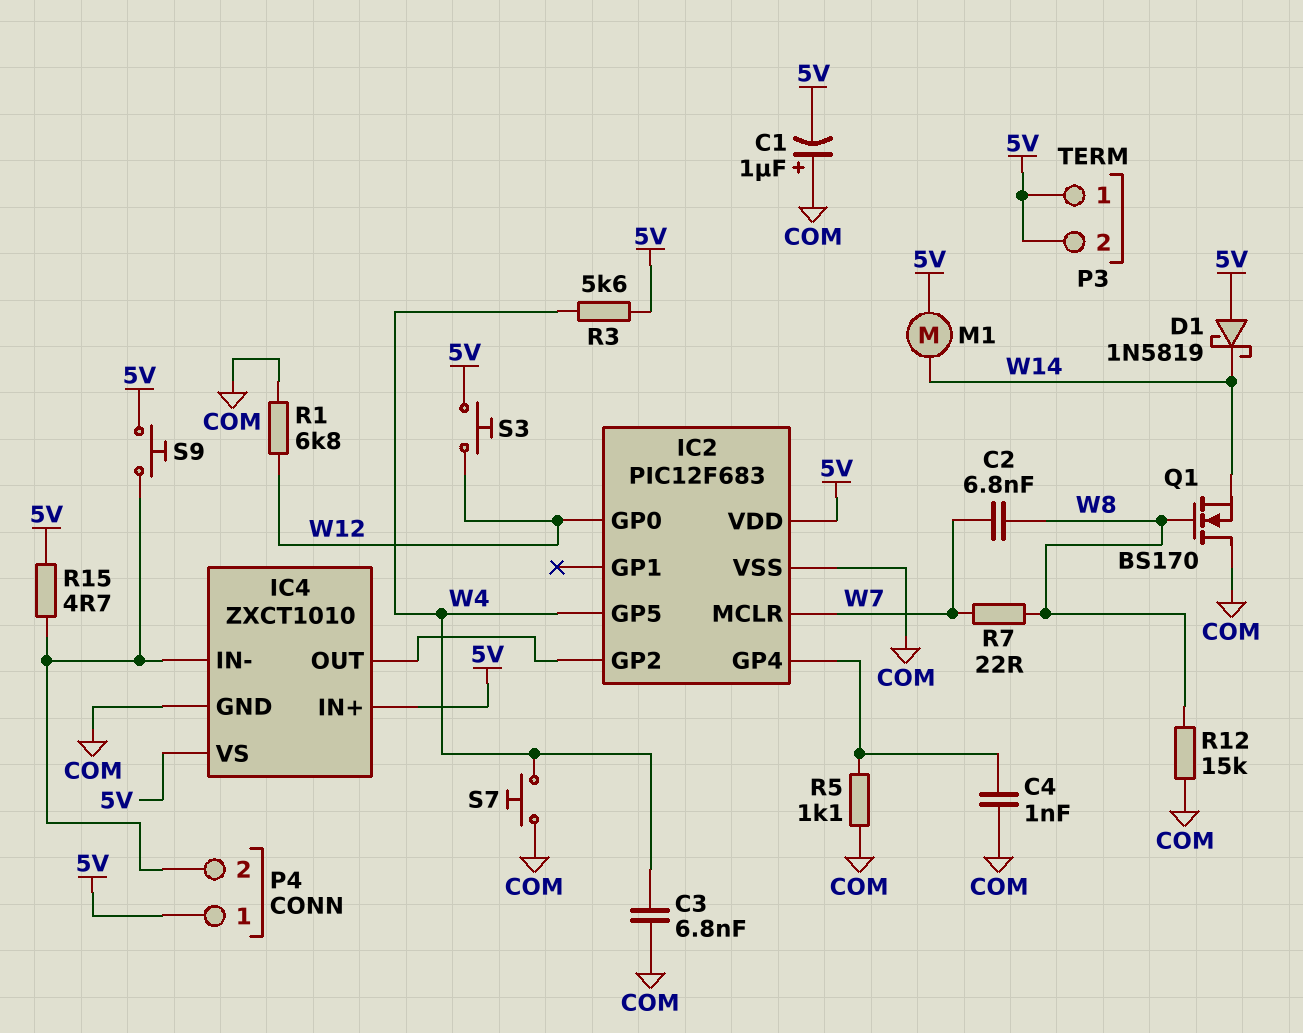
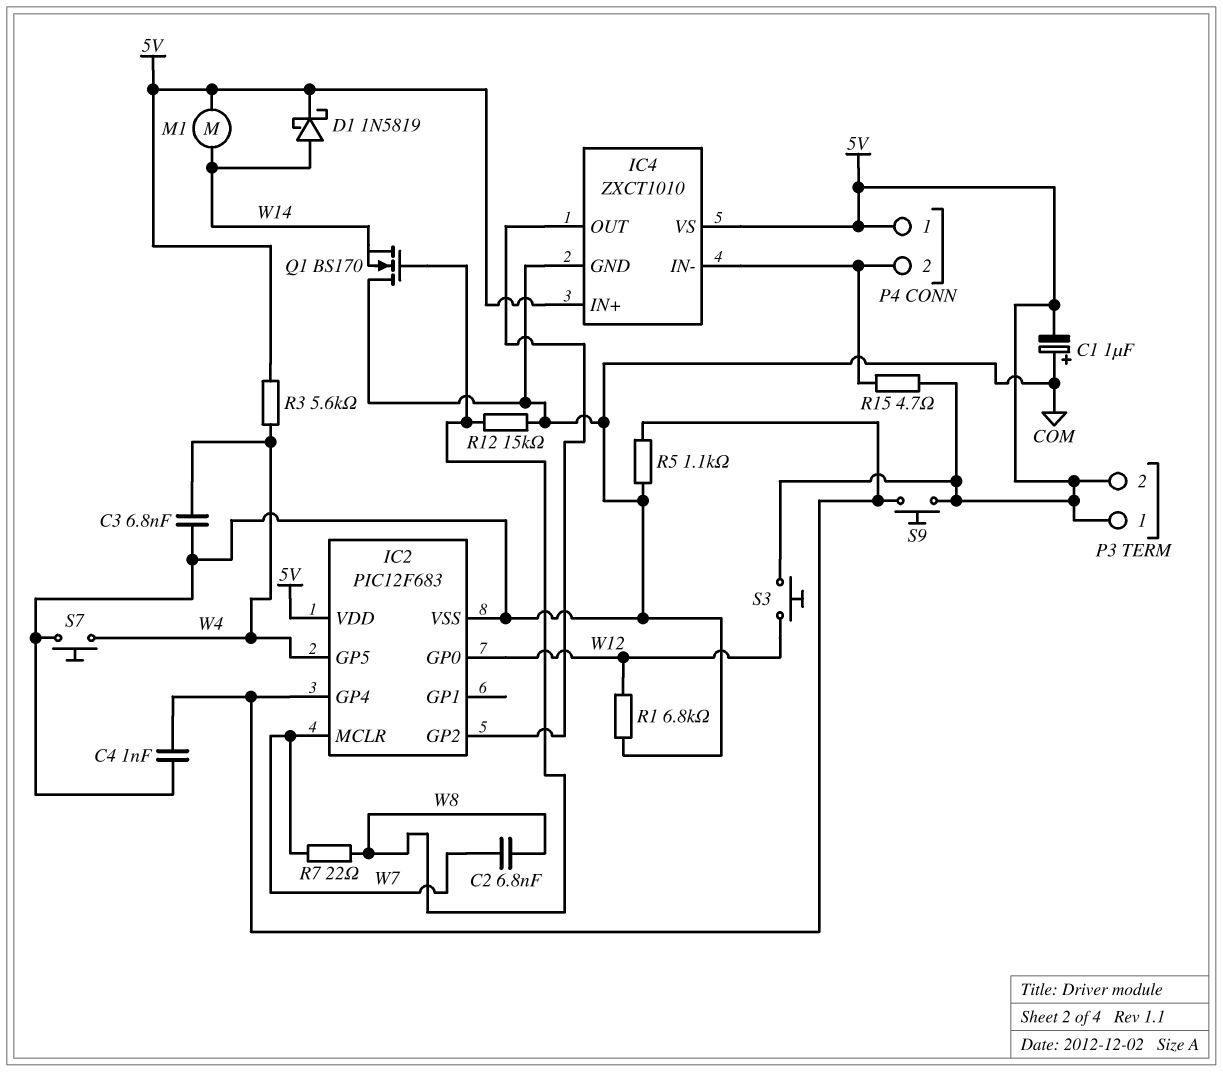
D1: schottky 1N5819 (A 5V, K W14) -> schottky 1N5819 (A W14, K 5V)
S9: button (5V, IC4/IN-) -> button (5V, IC2/GP4)

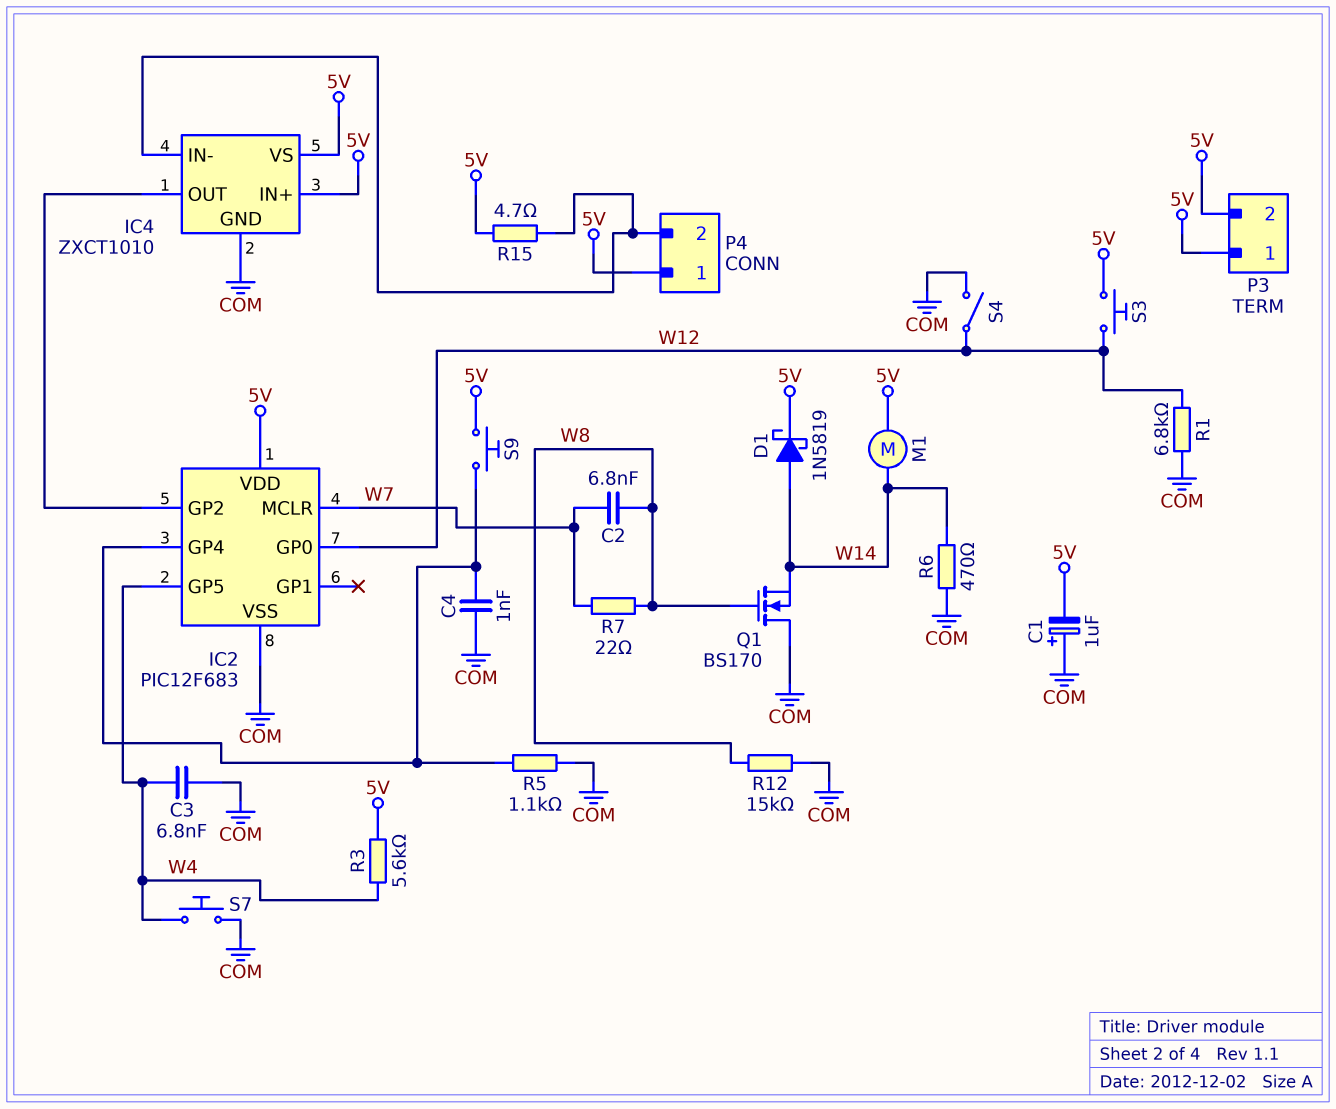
R6: none -> 470 (COM, W14)
S4: none -> switch (COM, W12)

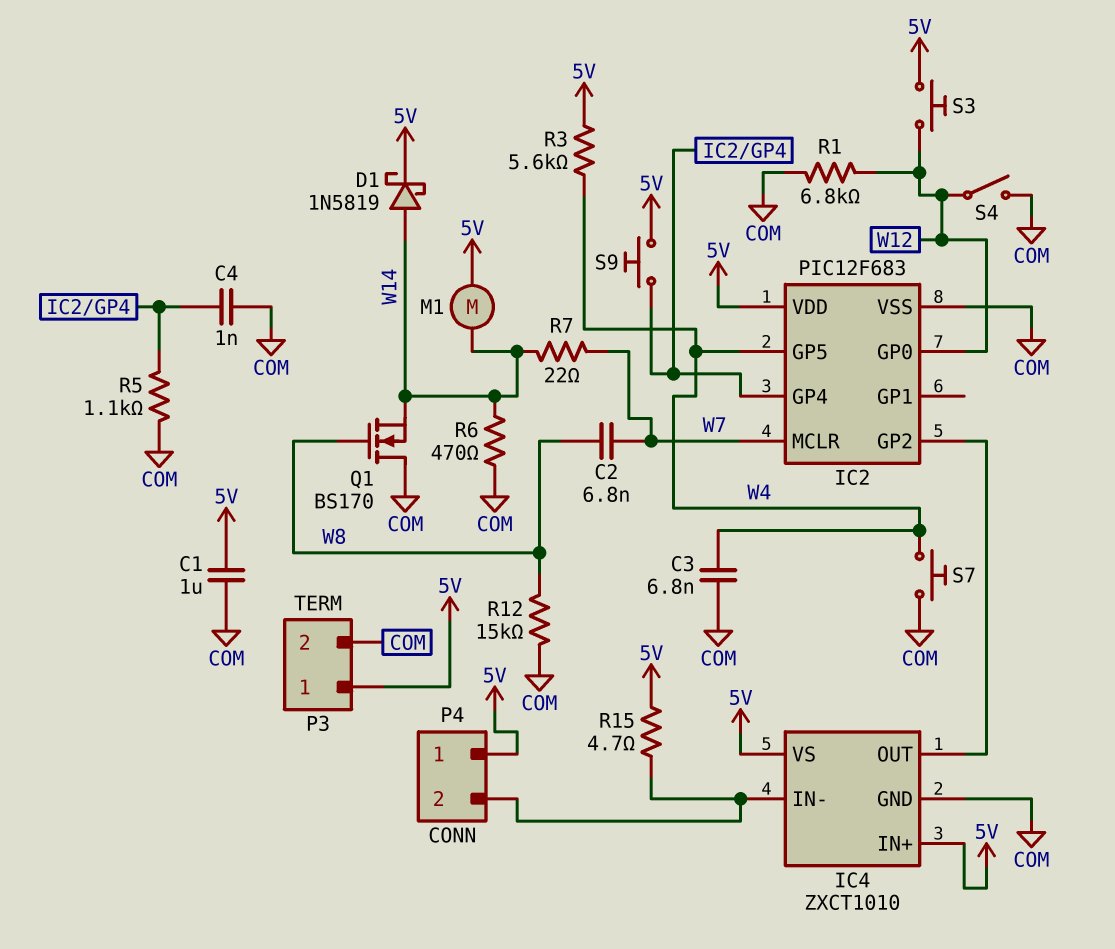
C1: 1uF (plus COM, minus 5V) -> 1uF (5V, COM)
P3 pin 2: 5V -> COM
R7: 22 (W7, W8) -> 22 (W7, W14)

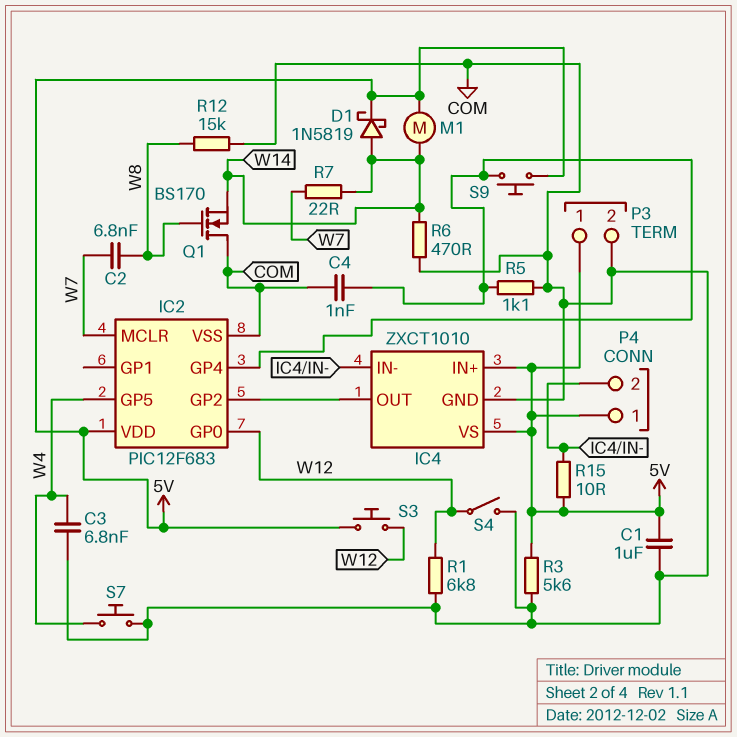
R3: 5.6k (5V, W4) -> 5.6k (5V, COM)
R15: 4.7 (5V, IC4/IN-) -> 10 (5V, IC4/IN-)

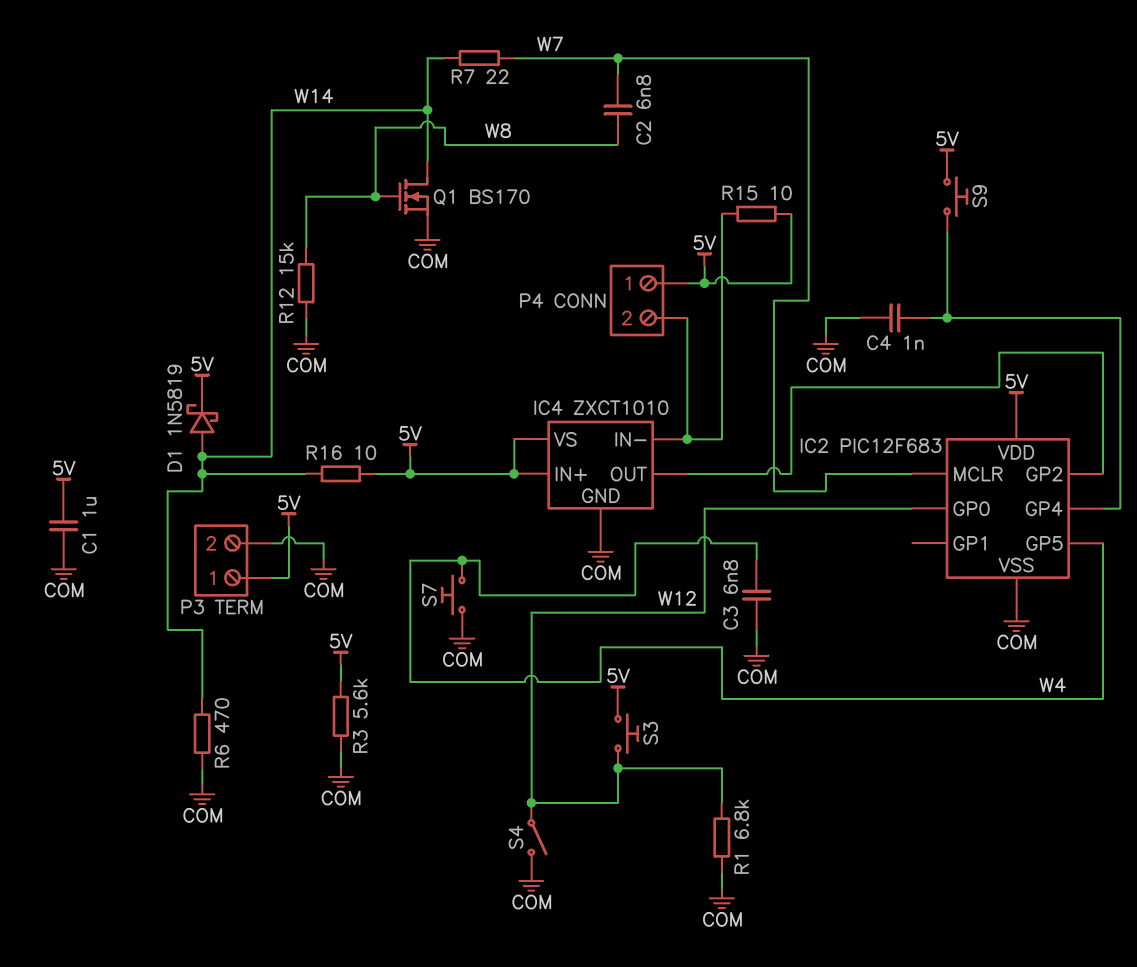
M1: motor (5V, W14) -> none
Q1: NMOS BS170 (G W8, D COM, S W14) -> NMOS BS170 (G W8, D W14, S COM)
R5: 1.1k (COM, IC2/GP4) -> none
R16: none -> 10 (5V, W14)

